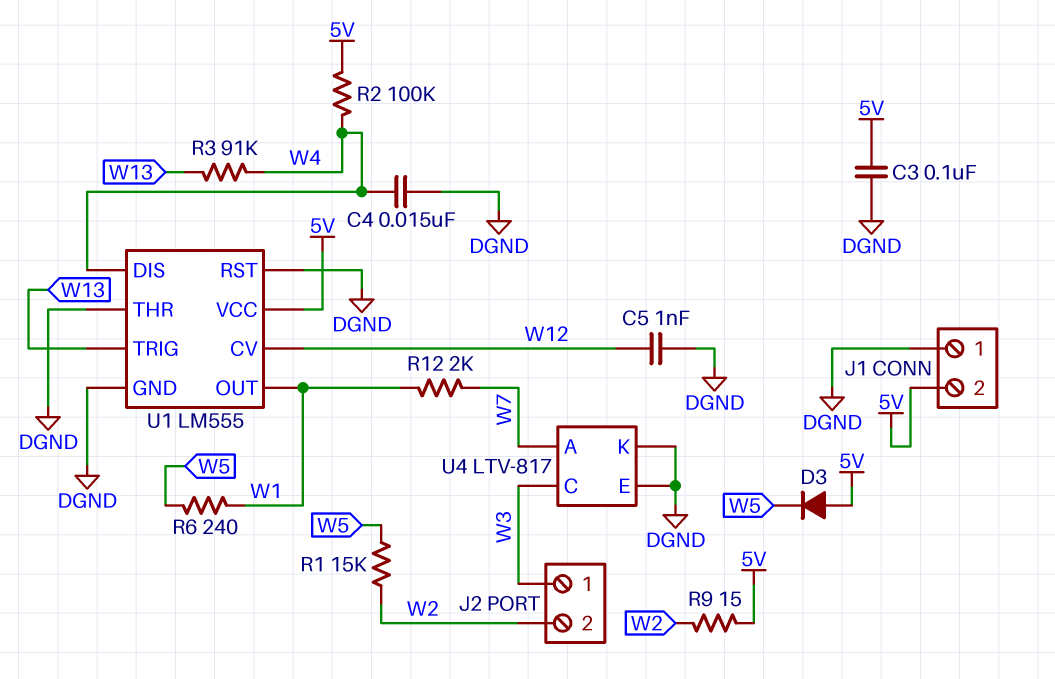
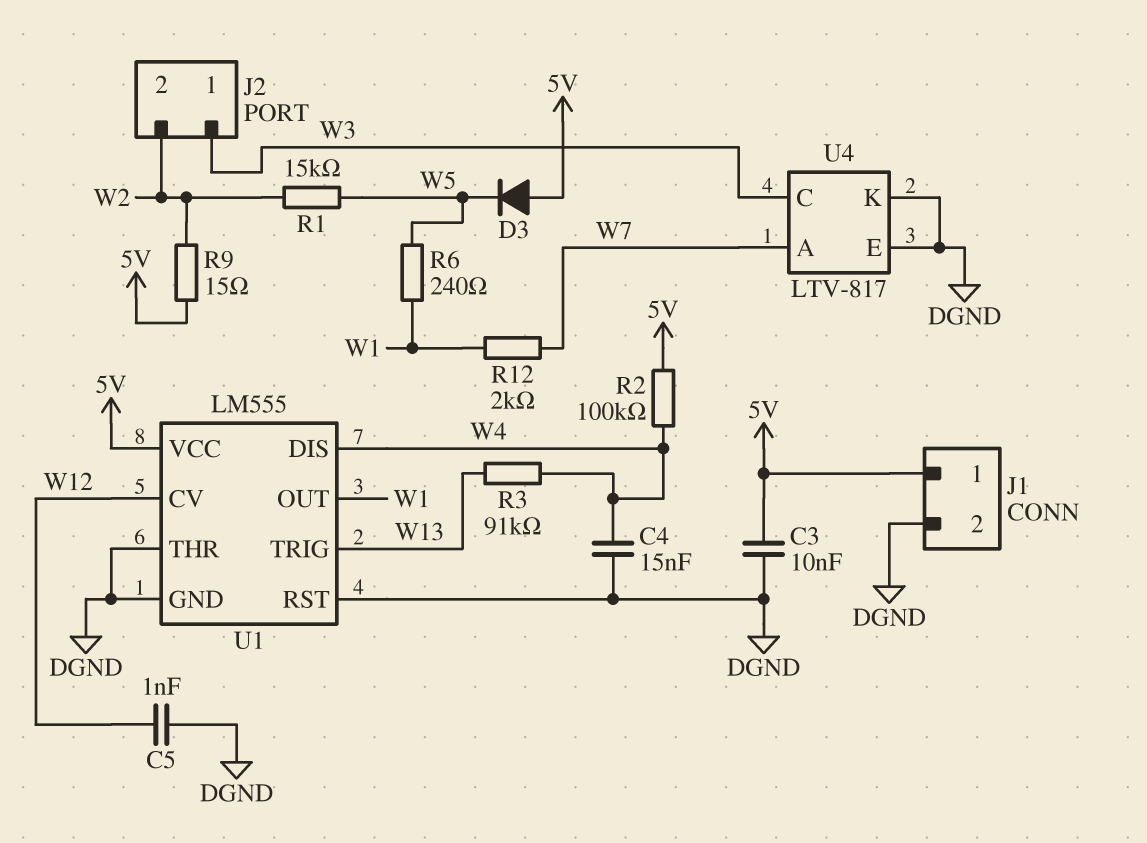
C3: 100nF (5V, DGND) -> 10nF (5V, DGND)
J1 pin 1: DGND -> 5V
J1 pin 2: 5V -> DGND

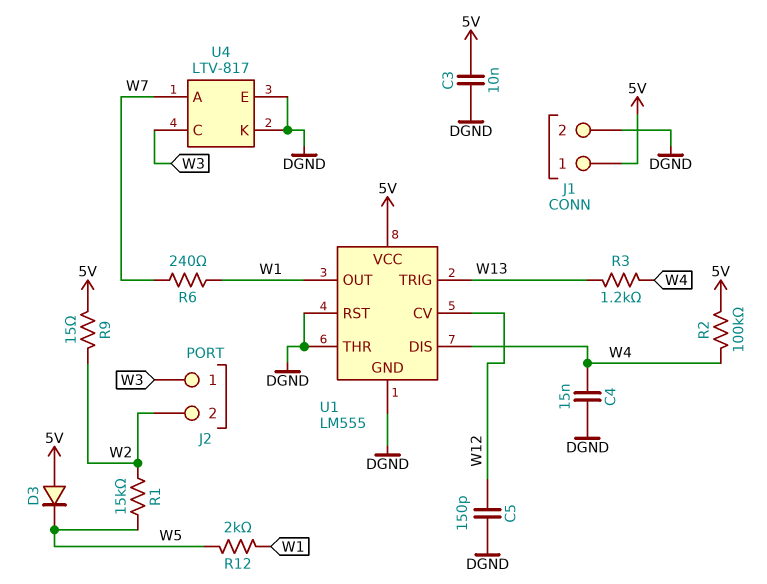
C5: 1nF (DGND, W12) -> 150pF (DGND, W12)
R3: 91k (W4, W13) -> 1.2k (W4, W13)
R6: 240 (W1, W5) -> 240 (W1, W7)
R12: 2k (W1, W7) -> 2k (W1, W5)

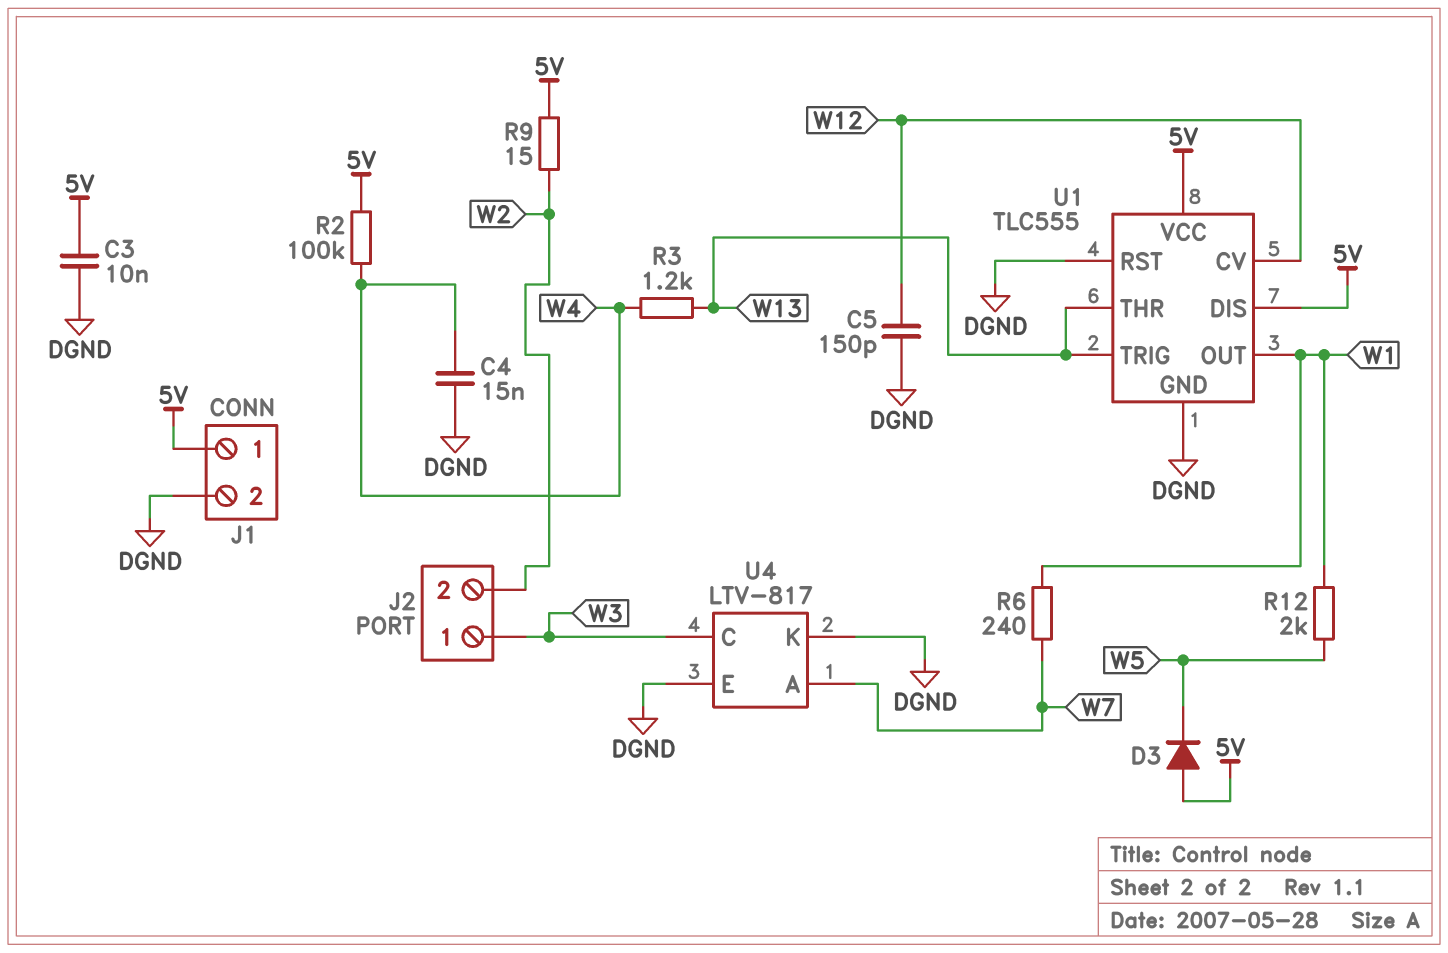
R1: 15k (W2, W5) -> none
U1: LM555 -> TLC555
U1 pin DIS: W4 -> 5V
U1 pin THR: DGND -> W13

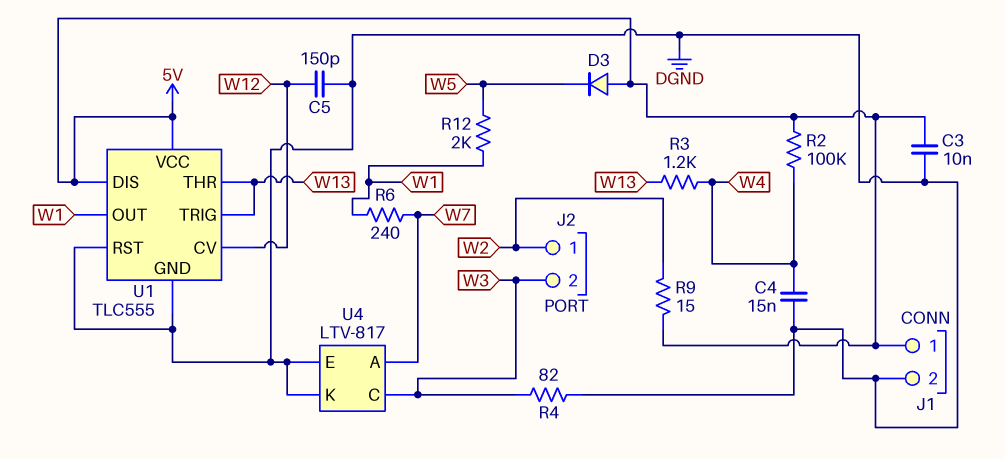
J2 pin 1: W3 -> W2
J2 pin 2: W2 -> W3
R4: none -> 82 (DGND, W3)

